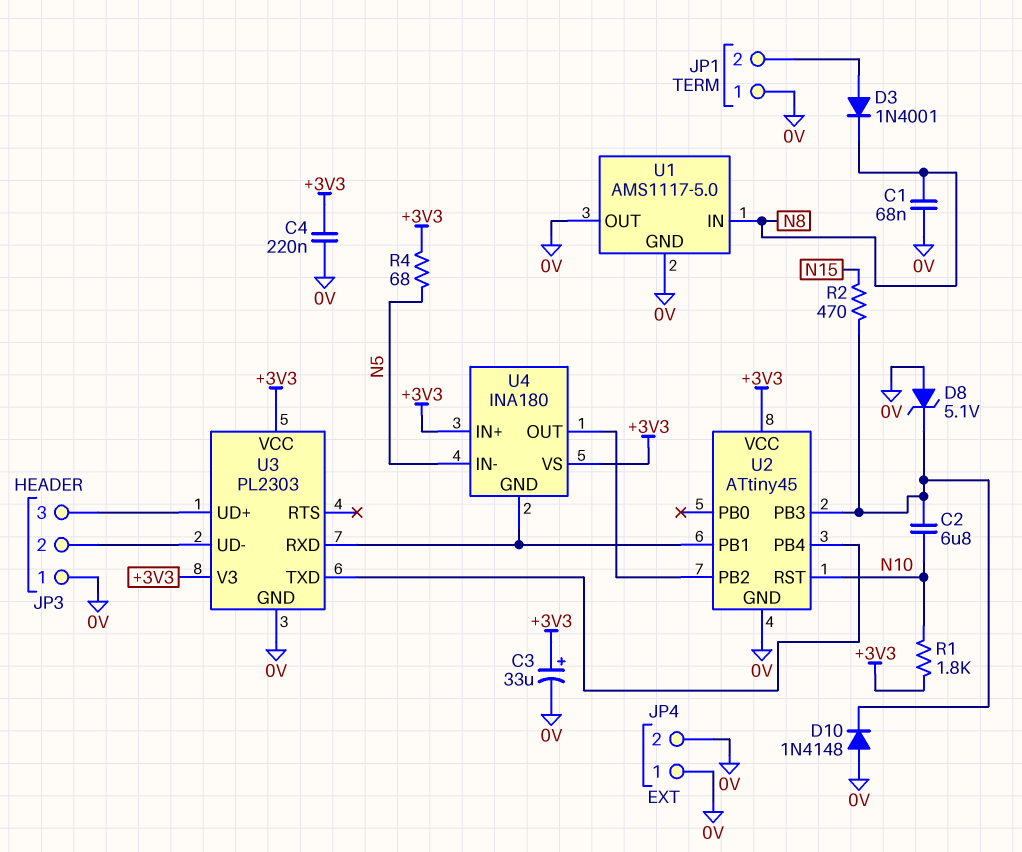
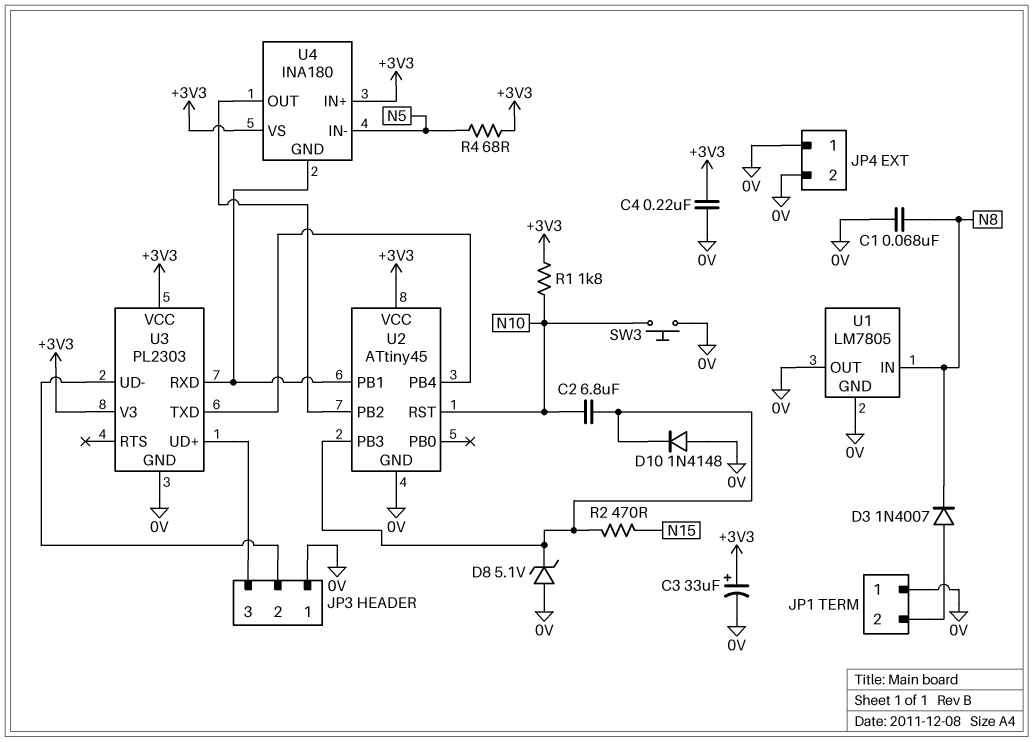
D3: diode 1N4001 (A JP1/2, K N8) -> diode 1N4007 (A JP1/2, K N8)
SW3: none -> button (0V, N10)
U1: AMS1117-5.0 -> LM7805

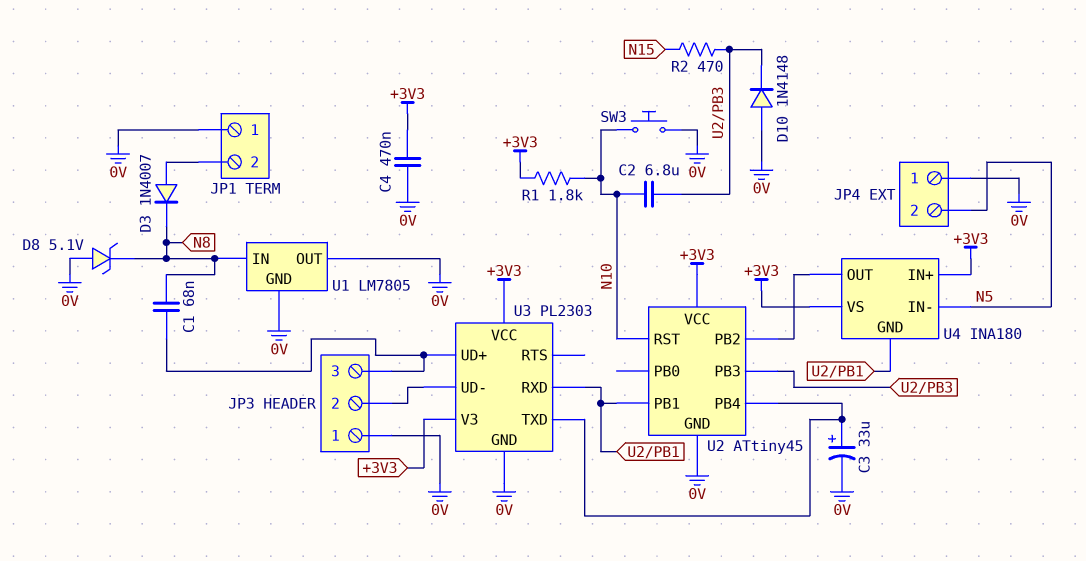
C1: 68nF (0V, N8) -> 68nF (JP3/3, N8)
C3: 33uF (plus +3V3, minus 0V) -> 33uF (plus U2/PB4, minus 0V)
C4: 220nF (+3V3, 0V) -> 470nF (+3V3, 0V)
D8: zener 5.1V (A 0V, K U2/PB3) -> zener 5.1V (A 0V, K N8)
JP4 pin 2: 0V -> N5
R4: 68 (+3V3, N5) -> none

